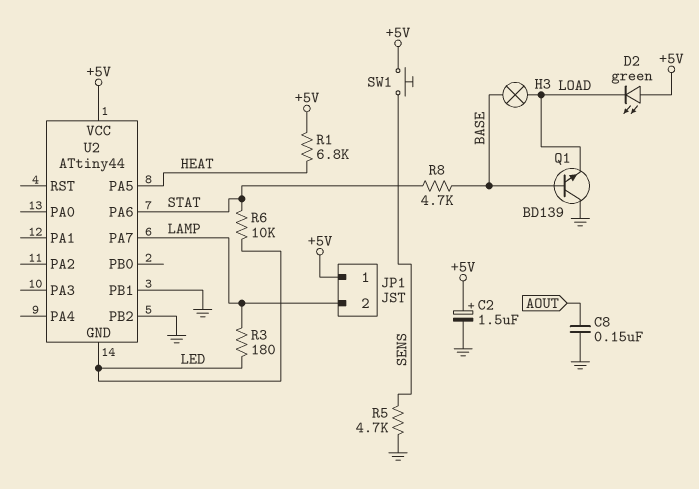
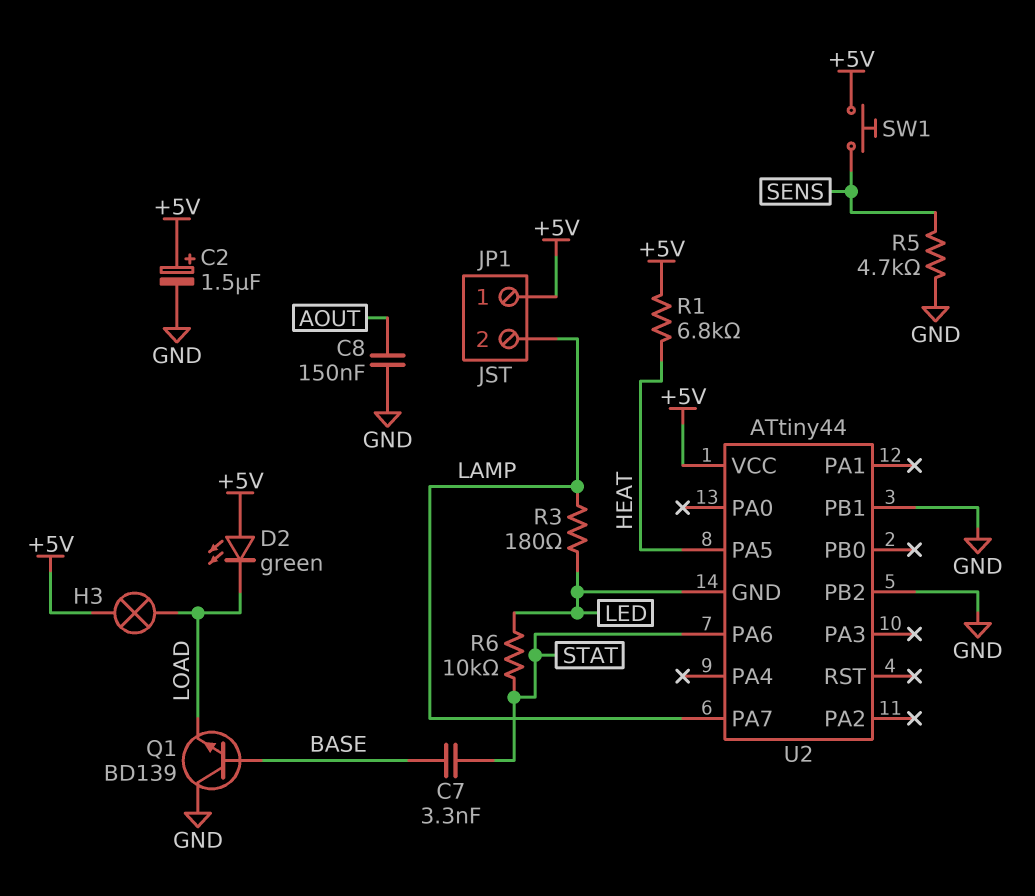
C7: none -> 3.3nF (BASE, STAT)
H3: lamp (BASE, LOAD) -> lamp (+5V, LOAD)
R8: 4.7k (BASE, STAT) -> none

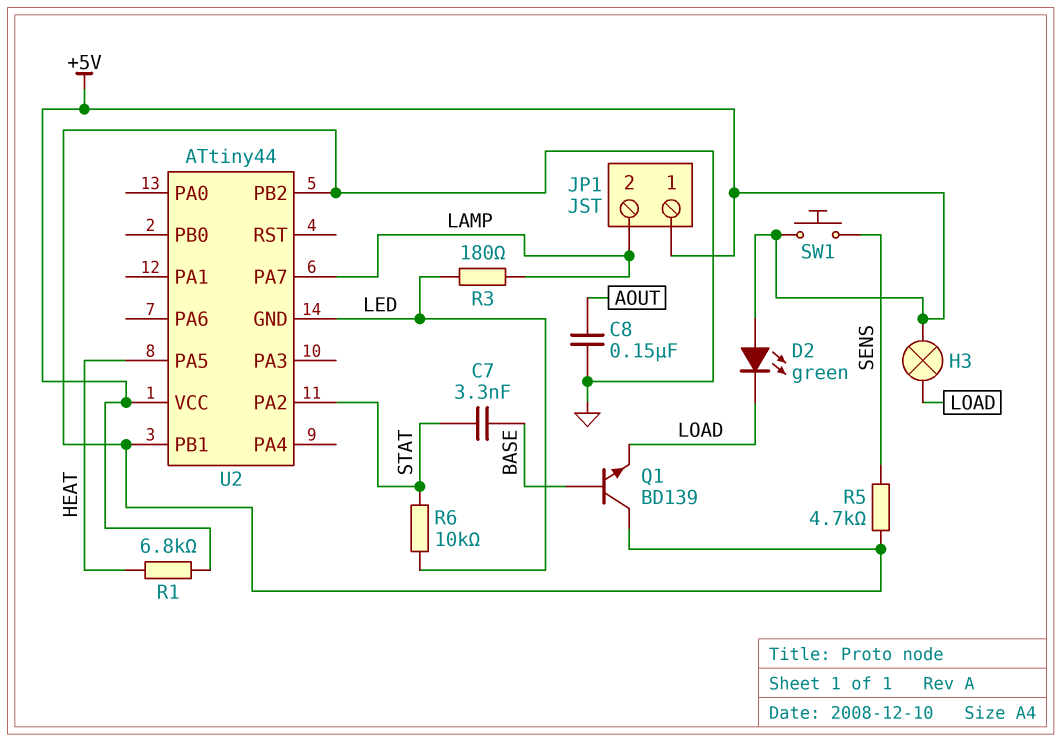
C2: 1.5uF (plus +5V, minus GND) -> none
U2 pin PA2: none -> STAT
U2 pin PA6: STAT -> none

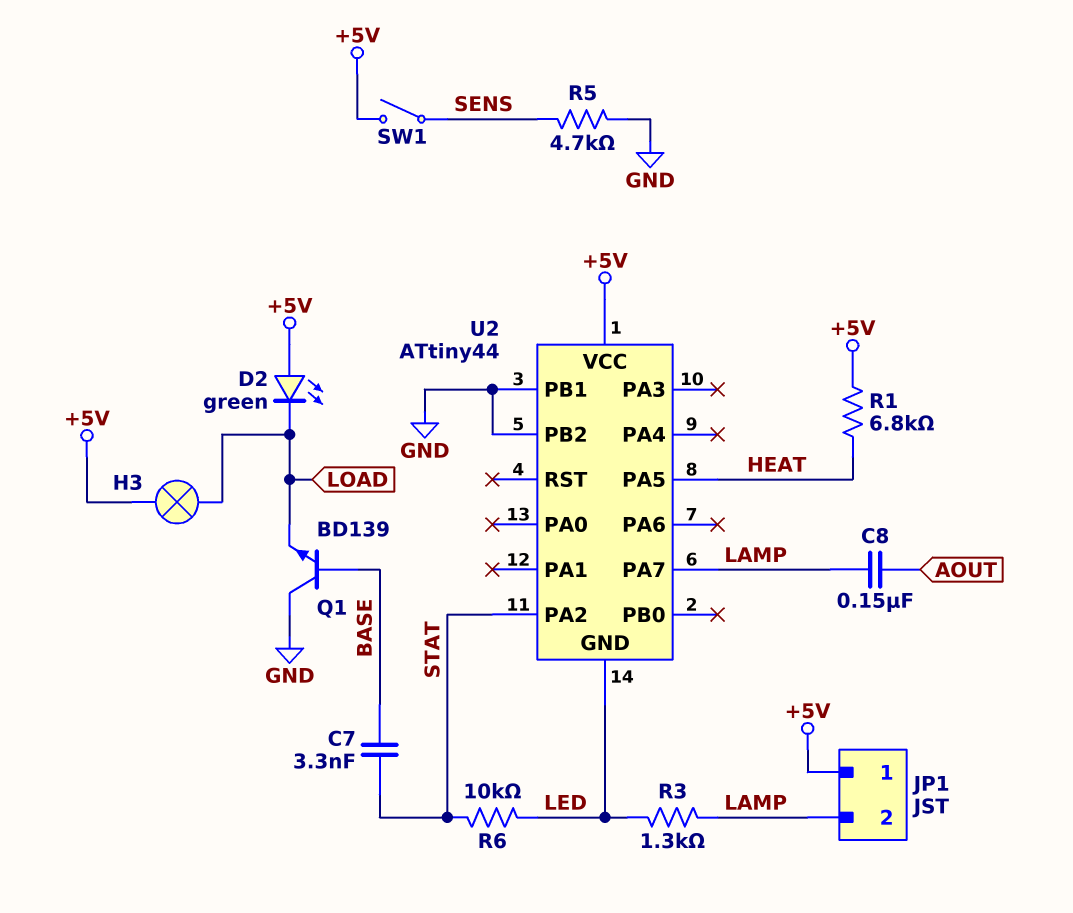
C8: 150nF (AOUT, GND) -> 150nF (AOUT, LAMP)
R3: 180 (LAMP, LED) -> 1.3k (LAMP, LED)
SW1: button (+5V, SENS) -> switch (+5V, SENS)

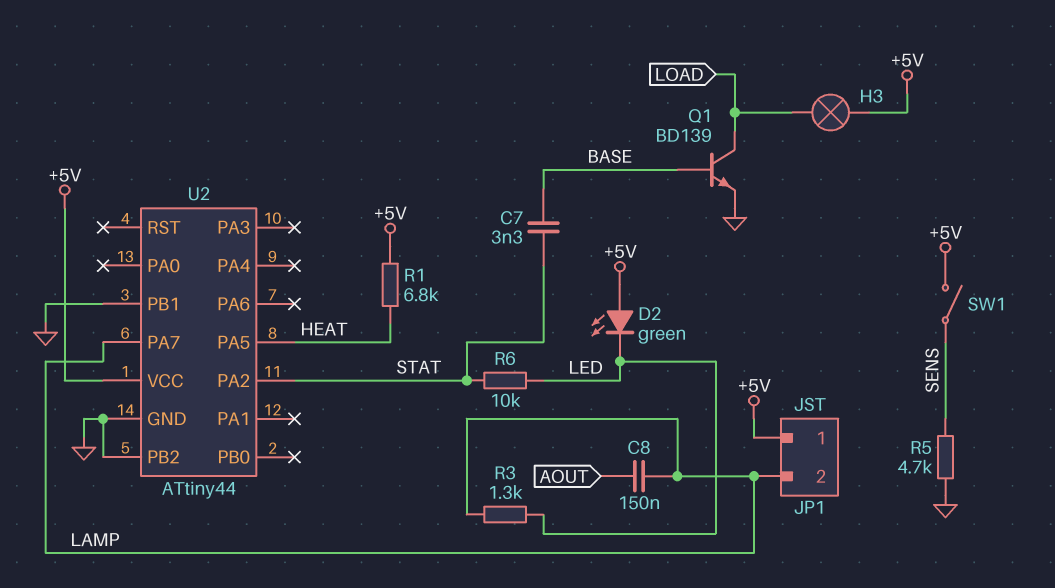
D2: LED green (A +5V, K LOAD) -> LED green (A +5V, K LED)
Q1: NPN BD139 (B BASE, C GND, E LOAD) -> NPN BD139 (B BASE, C LOAD, E GND)
U2 pin GND: LED -> GND

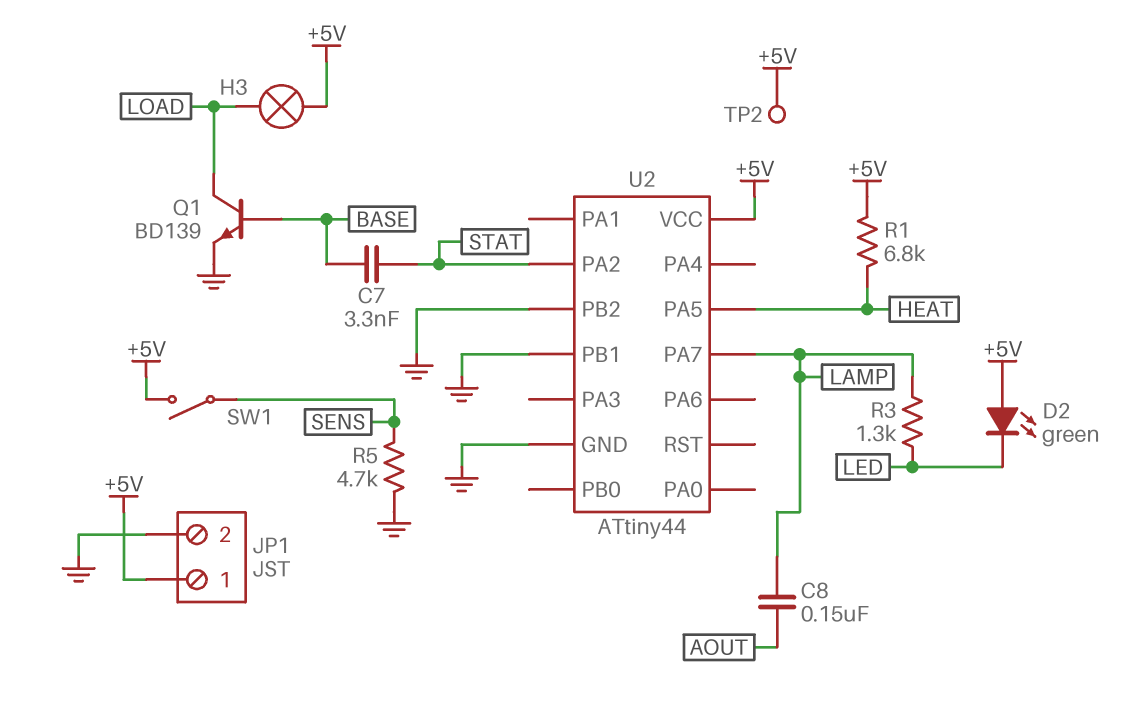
JP1 pin 2: LAMP -> GND
R6: 10k (LED, STAT) -> none
TP2: none -> test point (+5V)

